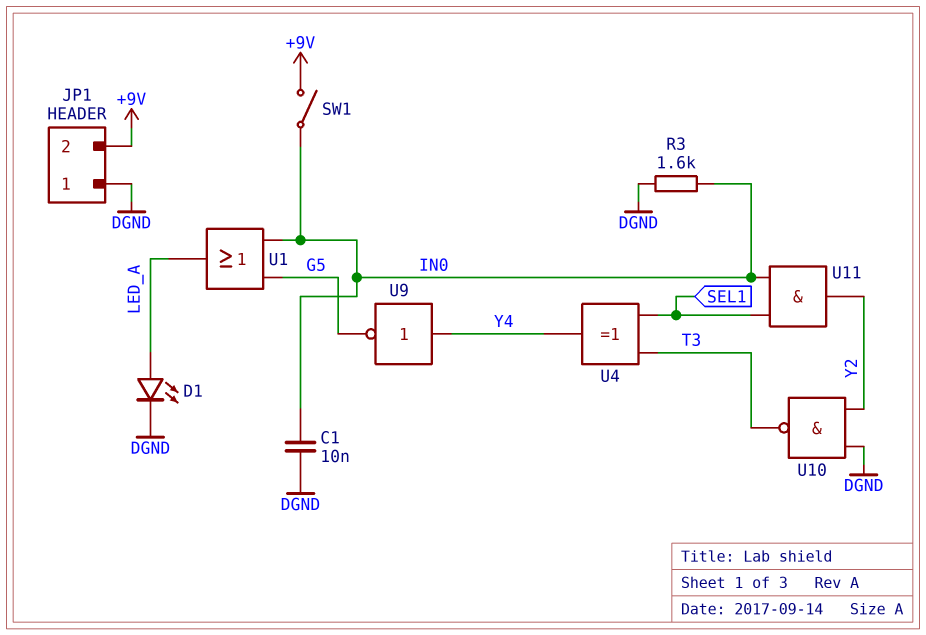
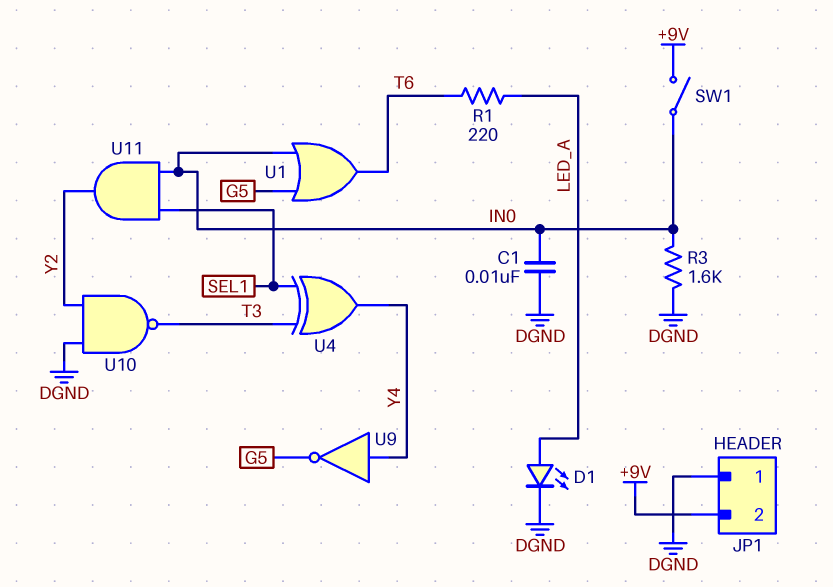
R1: none -> 220 (LED_A, T6)
U1: OR (in G5, in IN0, out LED_A) -> OR (in G5, in IN0, out T6)

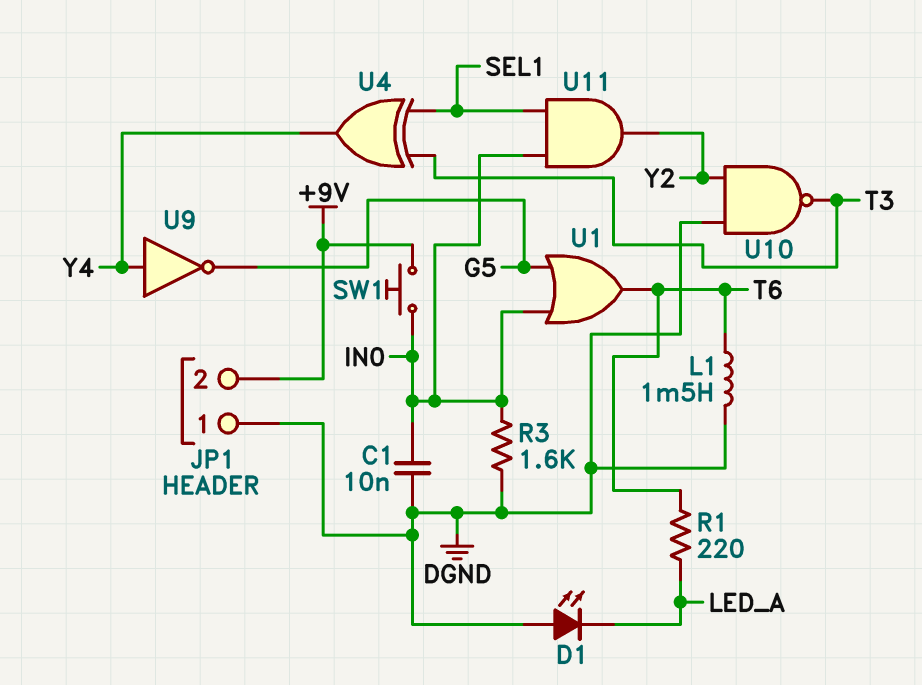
D1: LED (A LED_A, K DGND) -> LED (A DGND, K LED_A)
L1: none -> 1.5mH (DGND, T6)
SW1: switch (+9V, IN0) -> button (+9V, IN0)

